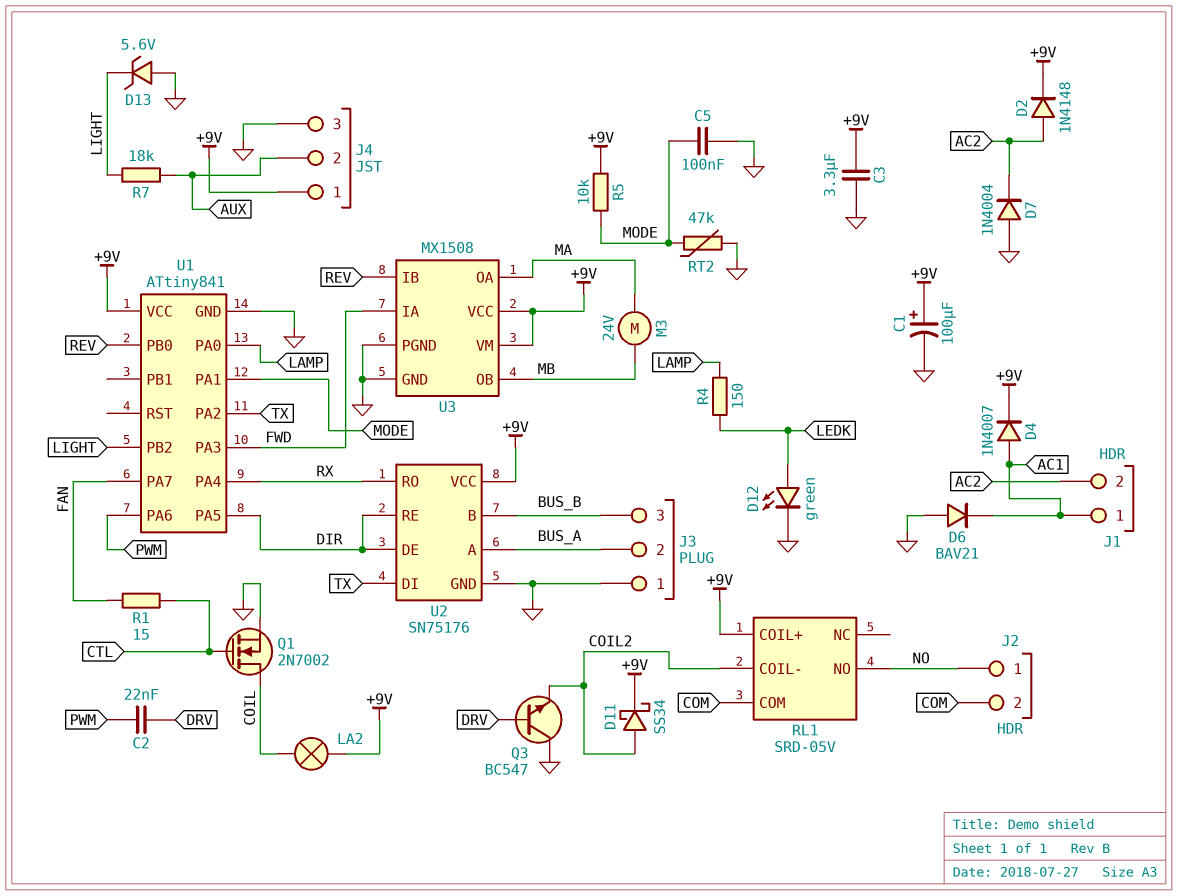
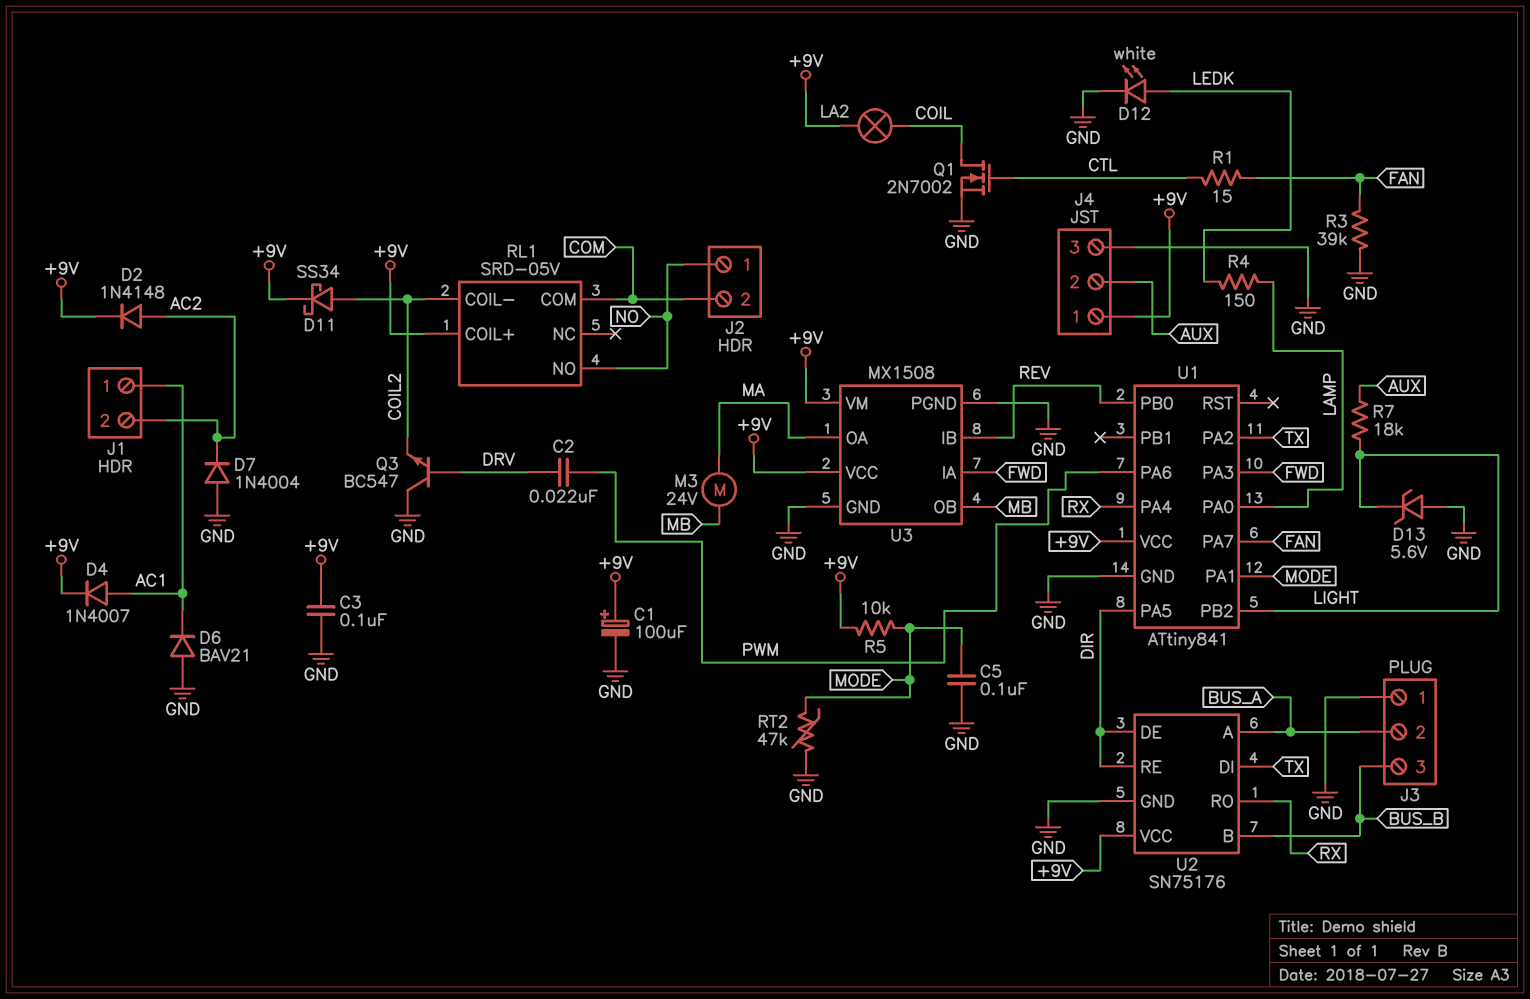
C3: 3.3uF (+9V, GND) -> 100nF (+9V, GND)
D12: LED green (A LEDK, K GND) -> LED white (A LEDK, K GND)
R3: none -> 39k (FAN, GND)

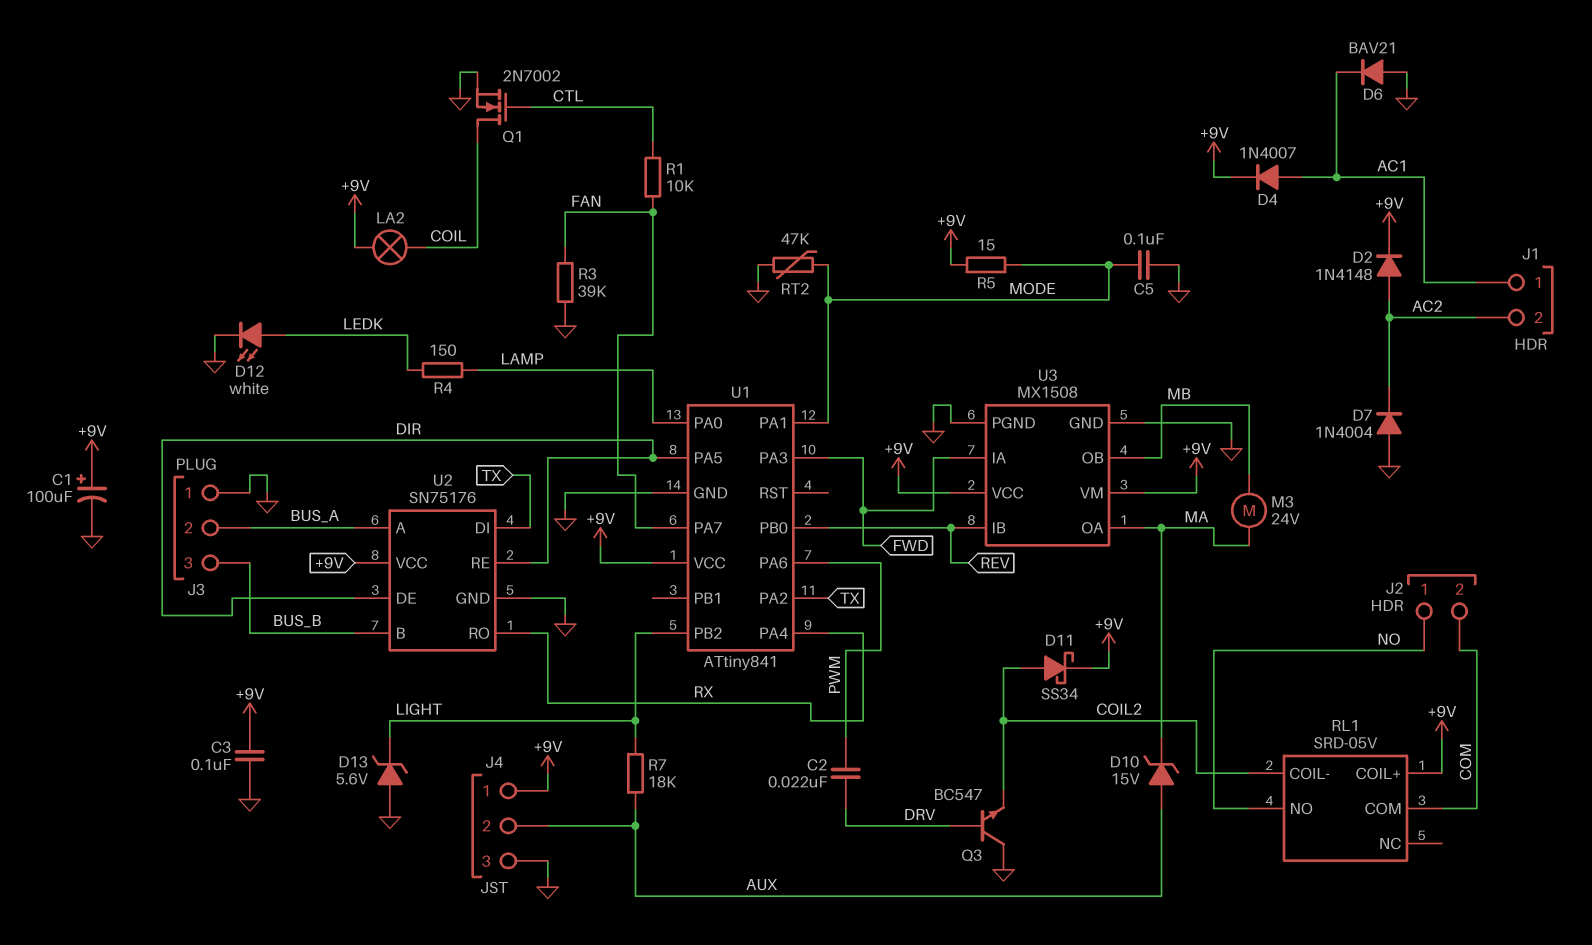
D10: none -> zener 15V (A AUX, K MA)
R1: 15 (CTL, FAN) -> 10k (CTL, FAN)
R5: 10k (+9V, MODE) -> 15 (+9V, MODE)

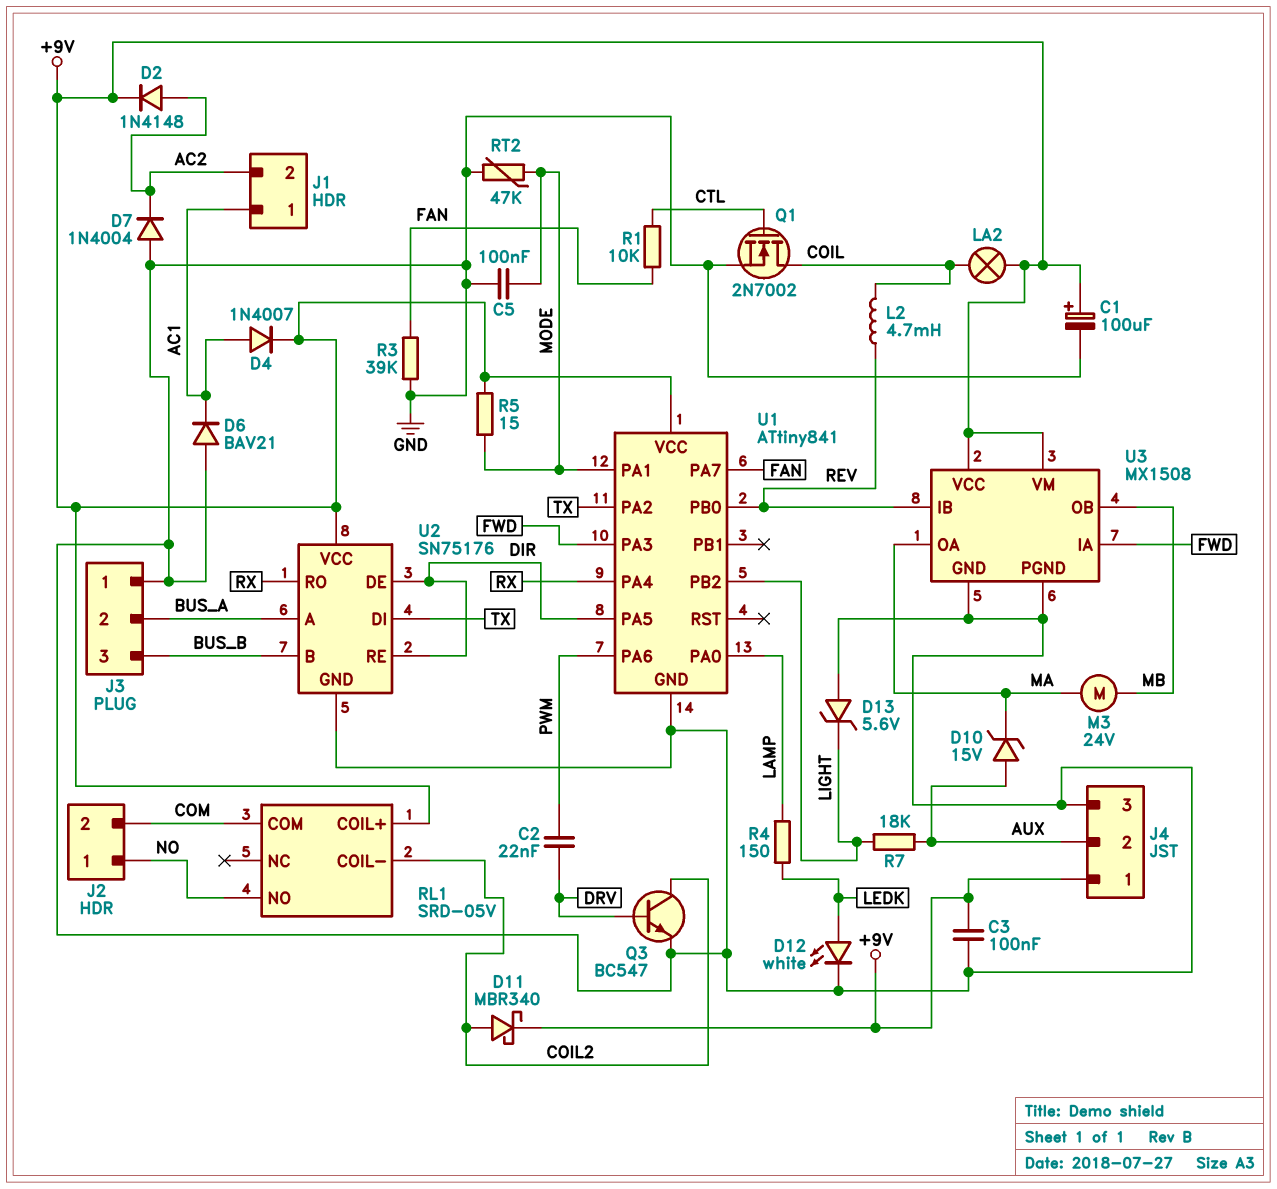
D11: schottky SS34 (A COIL2, K +9V) -> schottky MBR340 (A COIL2, K +9V)
L2: none -> 4.7mH (COIL, REV)
Q3: NPN BC547 (B DRV, C GND, E COIL2) -> NPN BC547 (B DRV, C COIL2, E GND)

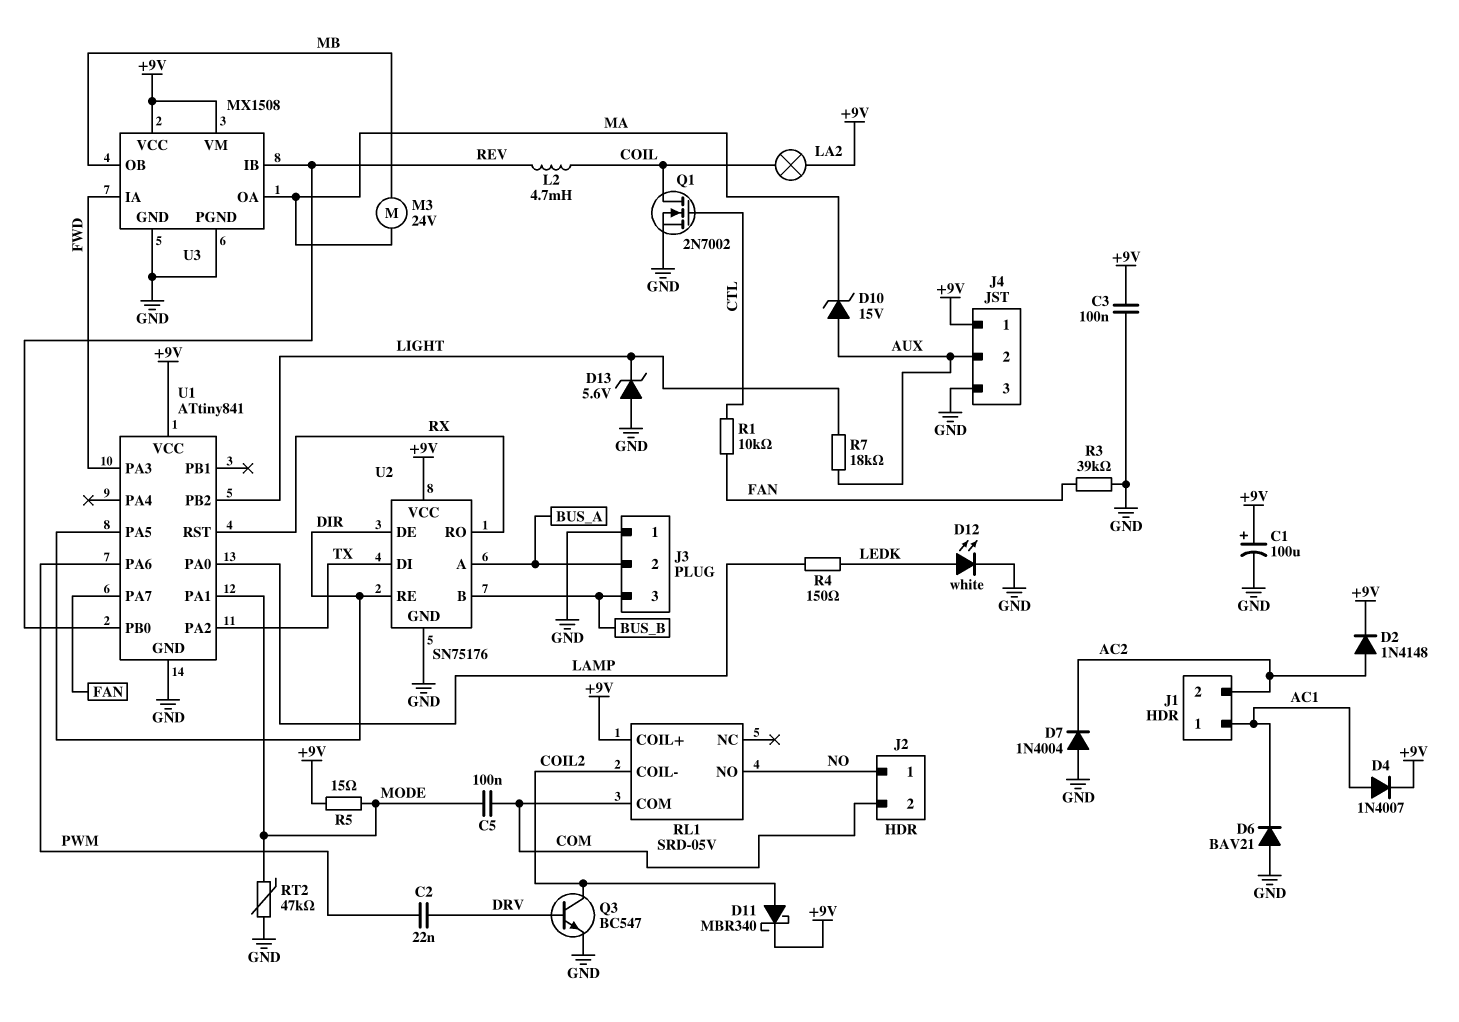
C5: 100nF (GND, MODE) -> 100nF (COM, MODE)
U1 pin PA4: RX -> none
U1 pin RST: none -> RX

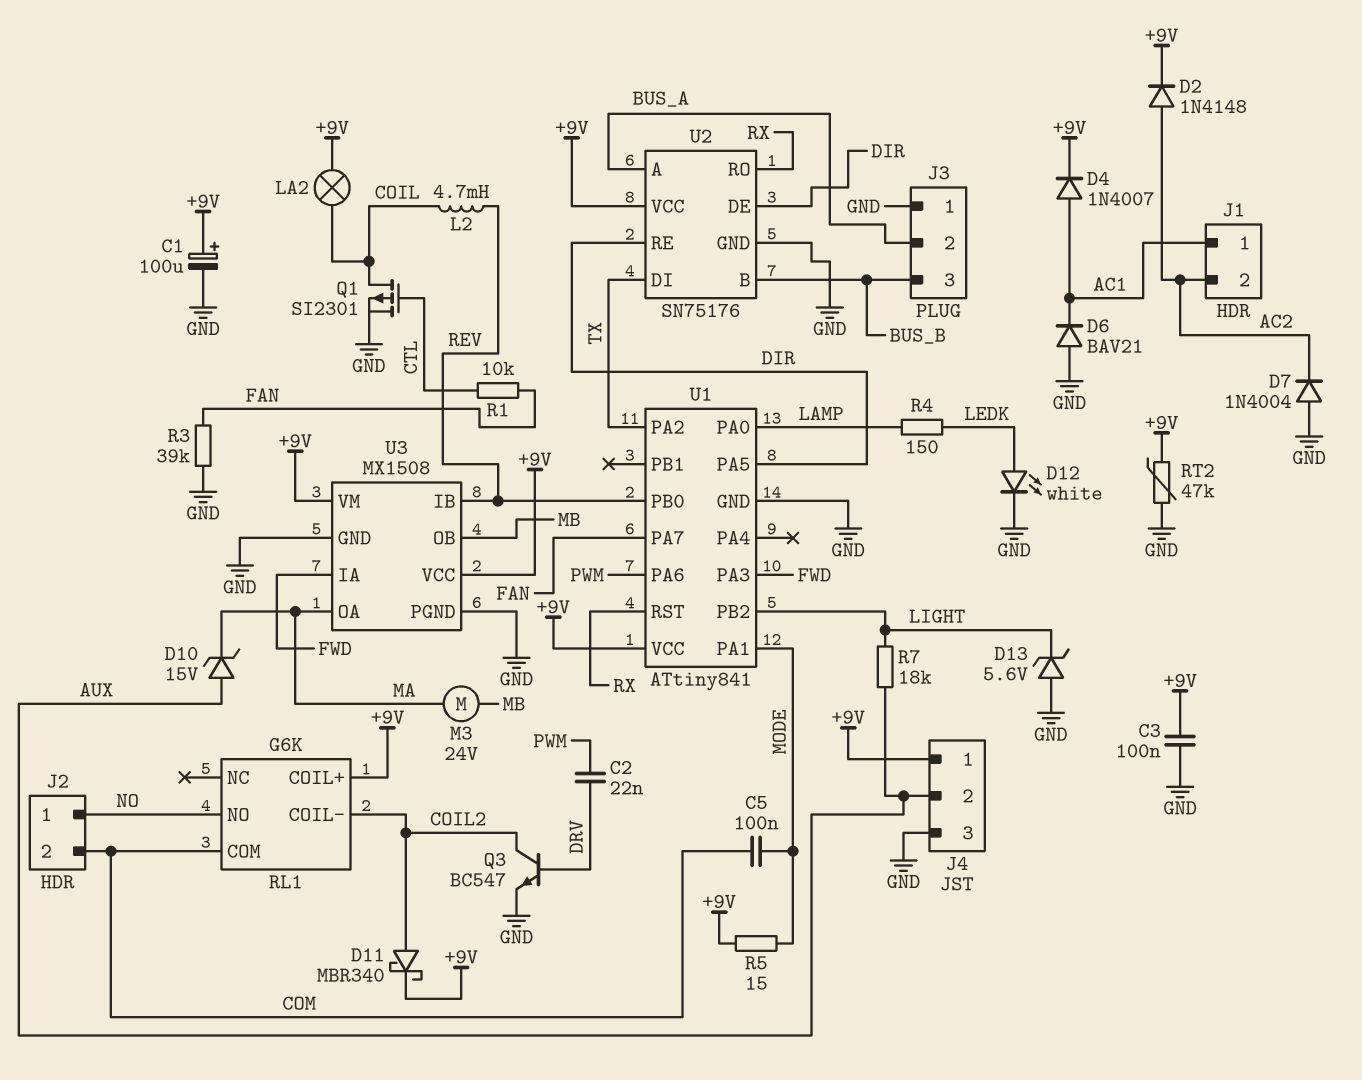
Q1: NMOS 2N7002 (G CTL, D COIL, S GND) -> PMOS SI2301 (G CTL, D COIL, S GND)
RL1: SRD-05V -> G6K
RT2: 47k (GND, MODE) -> 47k (+9V, GND)

